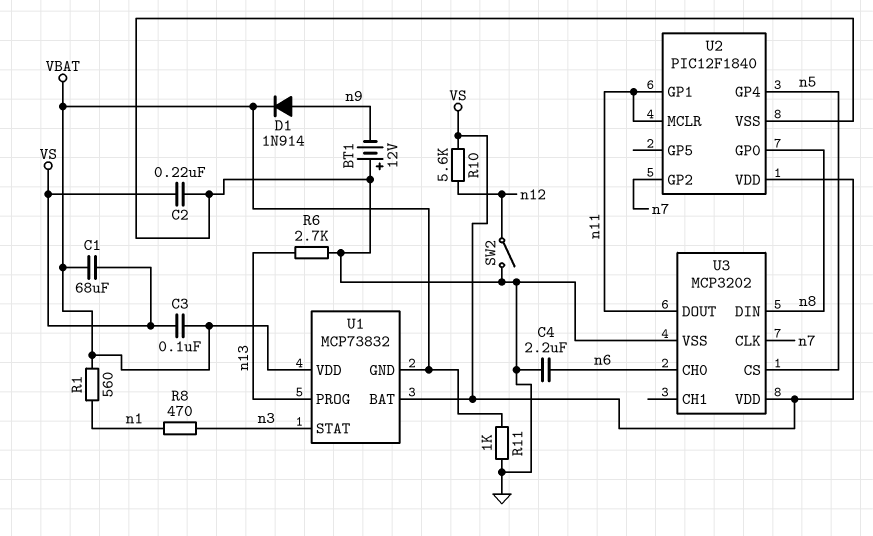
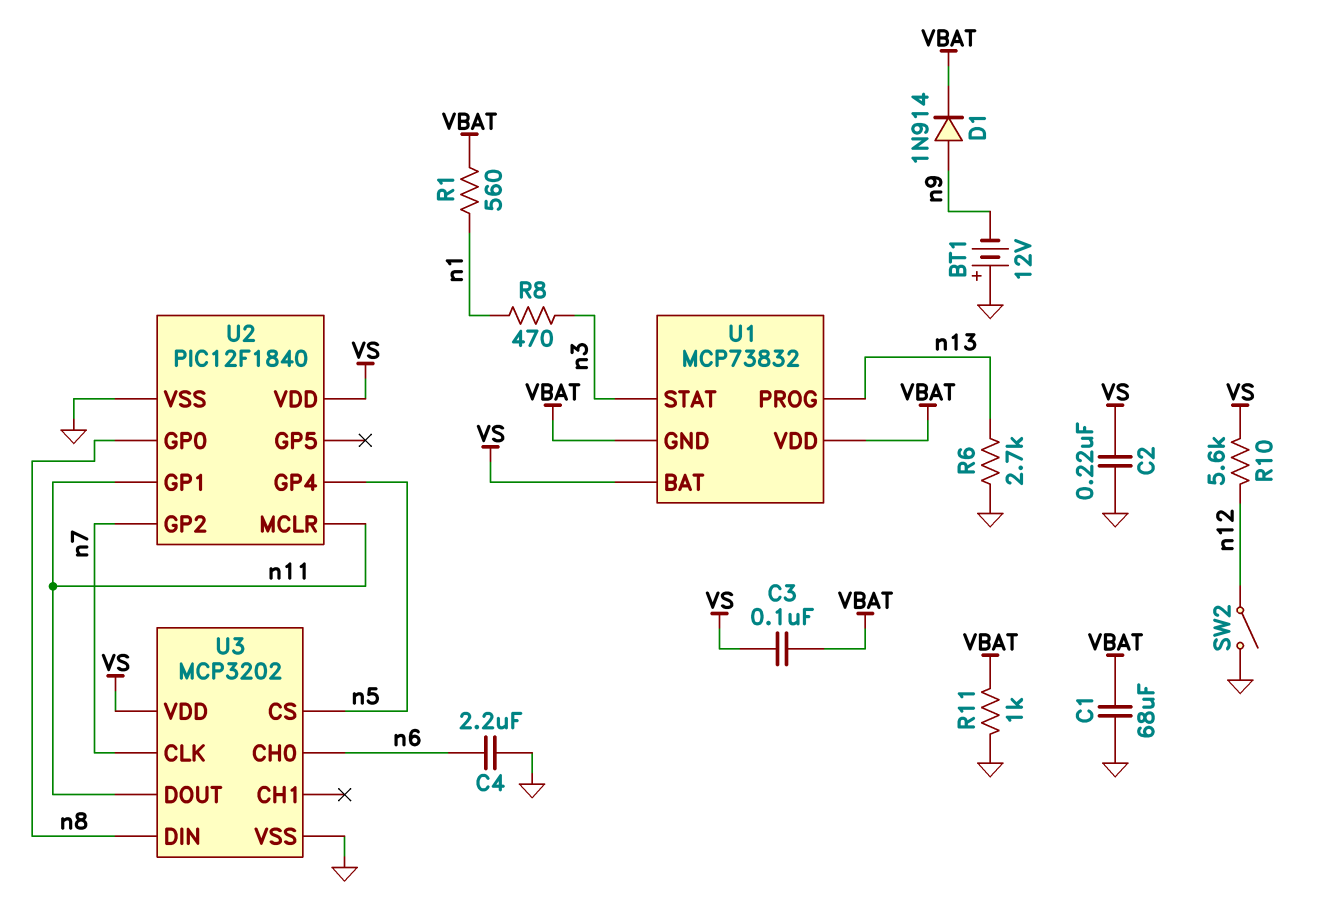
C1: 68uF (VBAT, VS) -> 68uF (GND, VBAT)

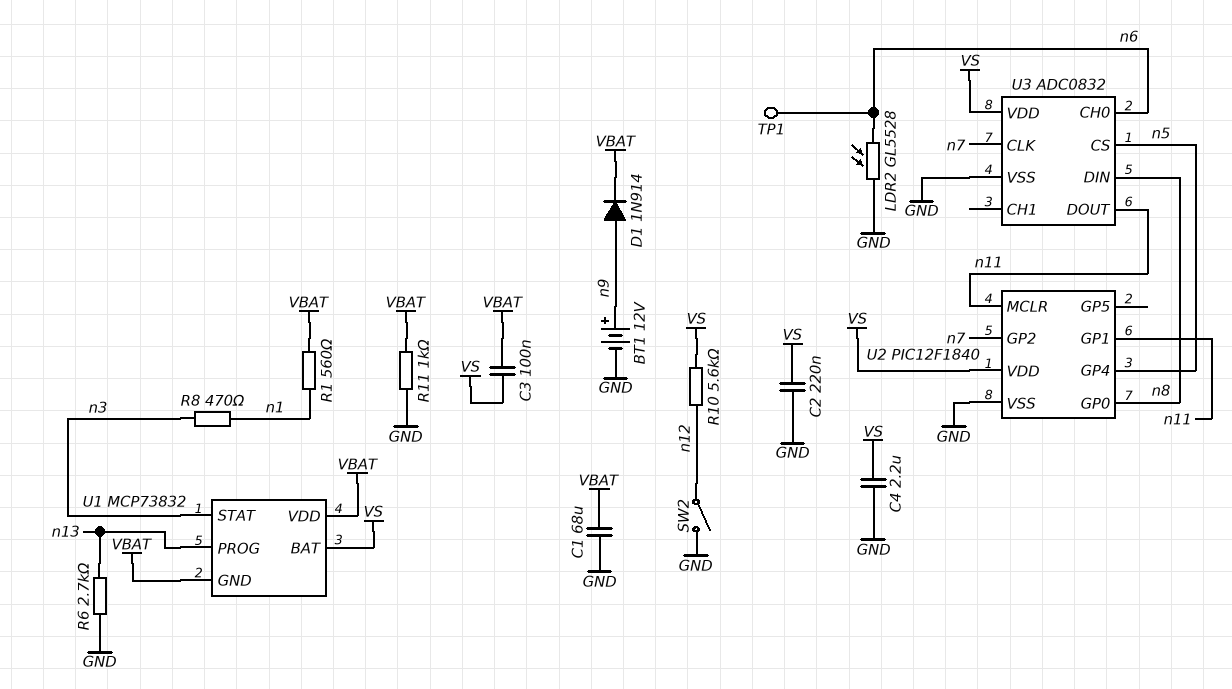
BT1: 12V (plus GND, minus n9) -> 12V (plus n9, minus GND)
C4: 2.2uF (GND, n6) -> 2.2uF (GND, VS)
LDR2: none -> GL5528 (GND, n6)
TP1: none -> test point (n6)
U3: MCP3202 -> ADC0832

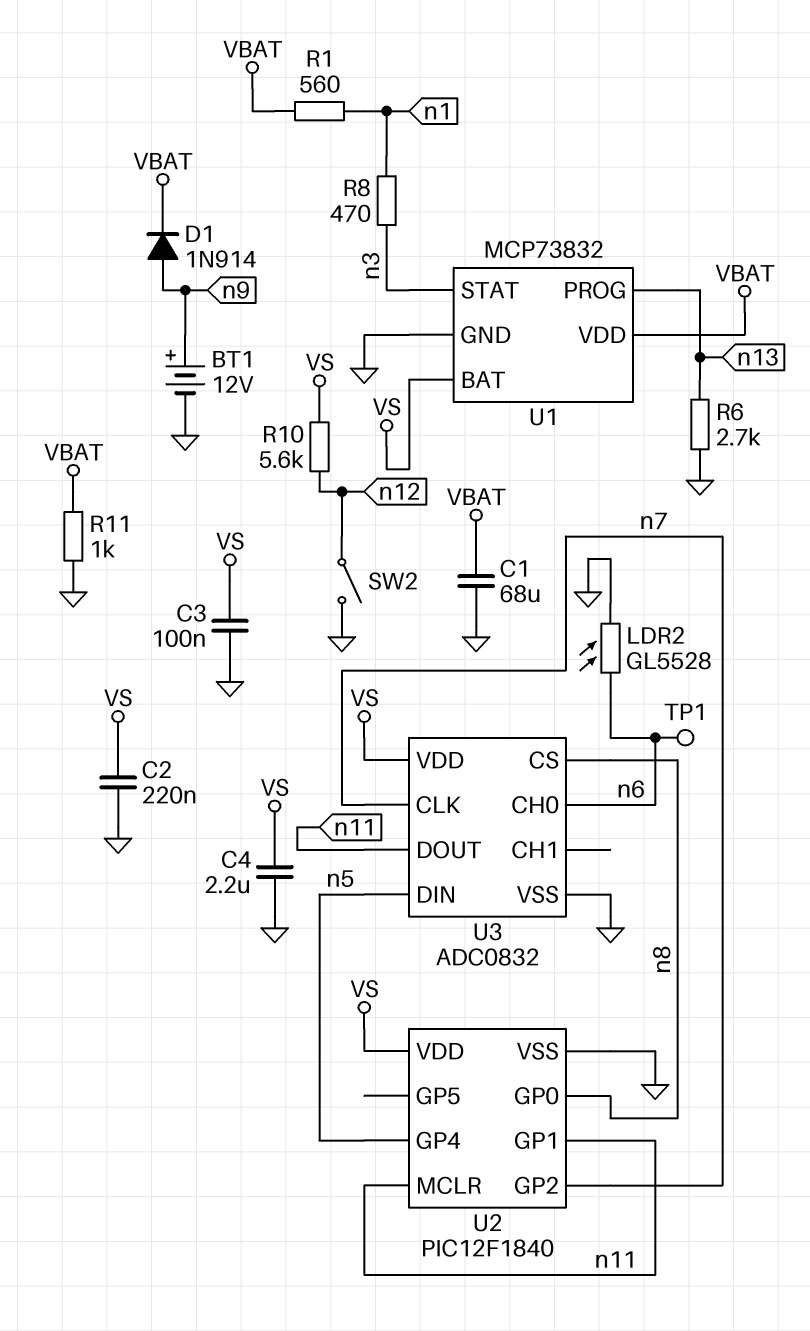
C3: 100nF (VBAT, VS) -> 100nF (GND, VS)
U1 pin GND: VBAT -> GND
U3 pin CS: n5 -> n8
U3 pin DIN: n8 -> n5

